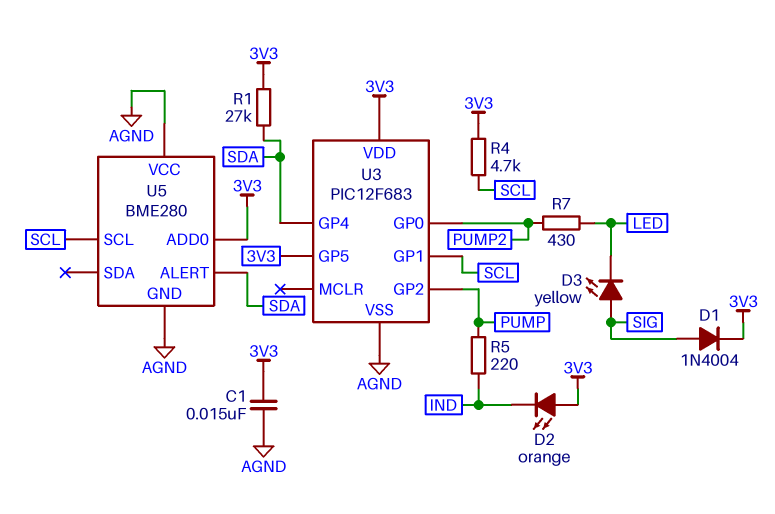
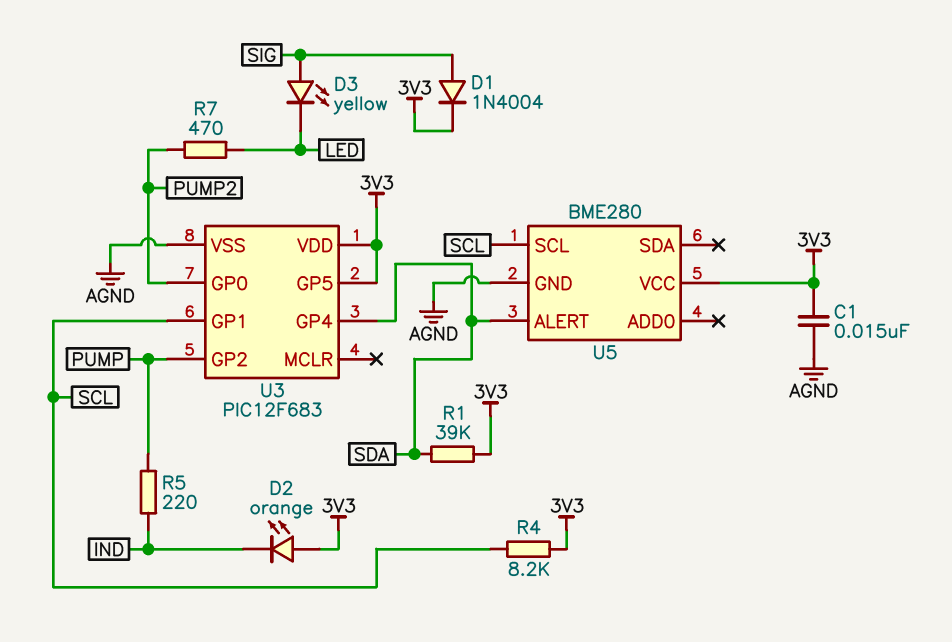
R1: 27k (3V3, SDA) -> 39k (3V3, SDA)
R4: 4.7k (3V3, SCL) -> 8.2k (3V3, SCL)
R7: 430 (LED, PUMP2) -> 470 (LED, PUMP2)
U5 pin ADD0: 3V3 -> none
U5 pin VCC: AGND -> 3V3

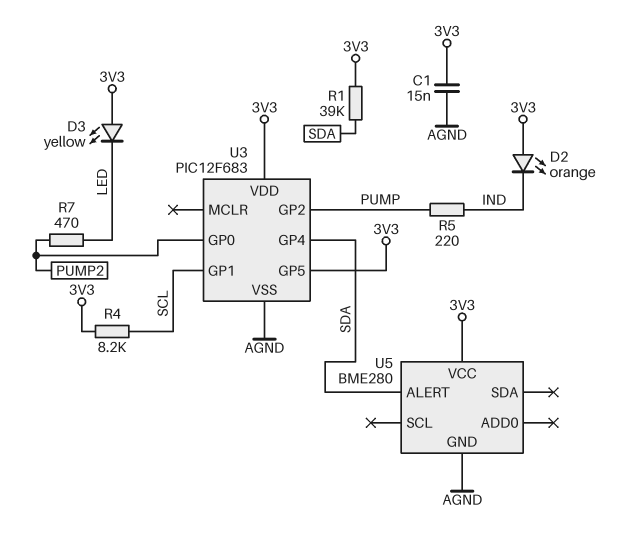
D1: diode 1N4004 (A SIG, K 3V3) -> none
D3: LED yellow (A SIG, K LED) -> LED yellow (A 3V3, K LED)
U5 pin SCL: SCL -> none

